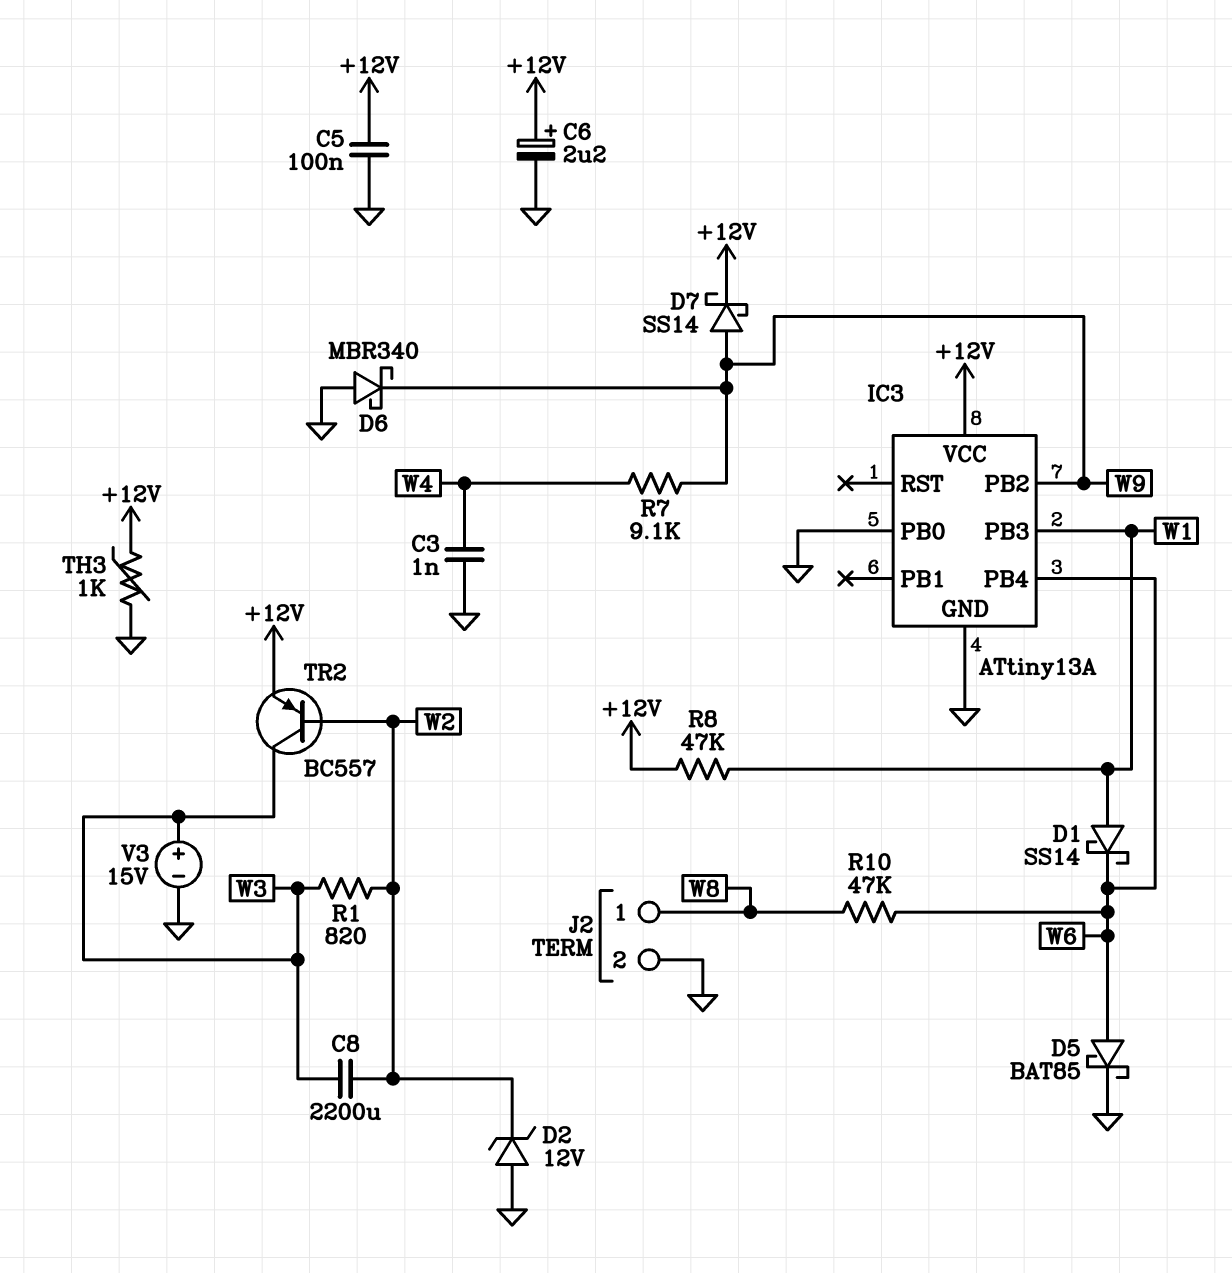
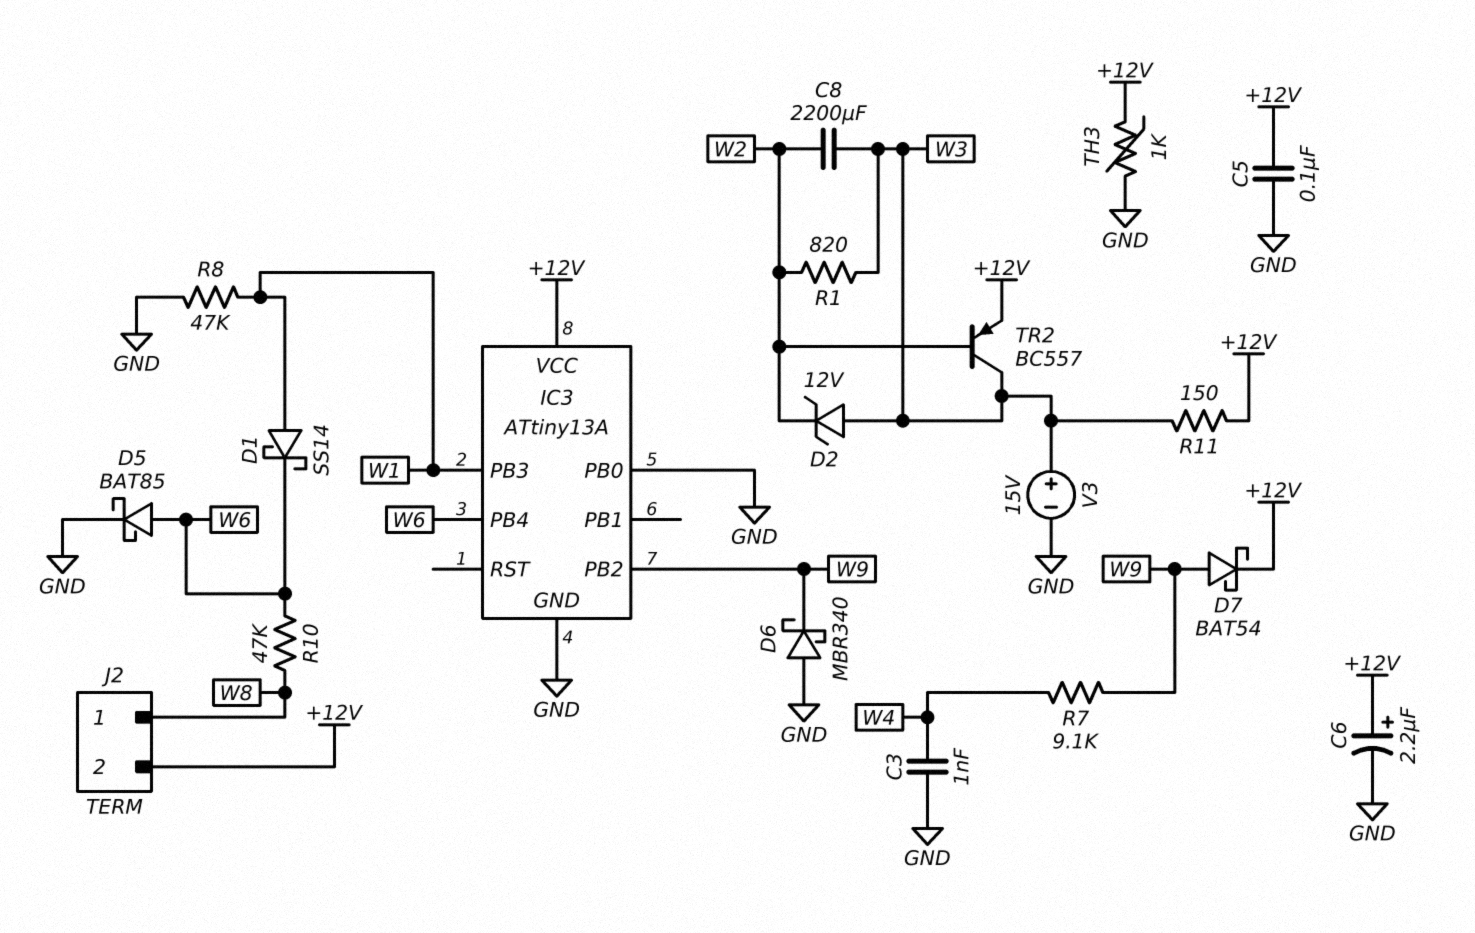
D2: zener 12V (A GND, K W2) -> zener 12V (A W3, K W2)
D7: schottky SS14 (A W9, K +12V) -> schottky BAT54 (A W9, K +12V)
J2 pin 2: GND -> +12V
R8: 47k (+12V, W1) -> 47k (GND, W1)
R11: none -> 150 (+12V, W3)

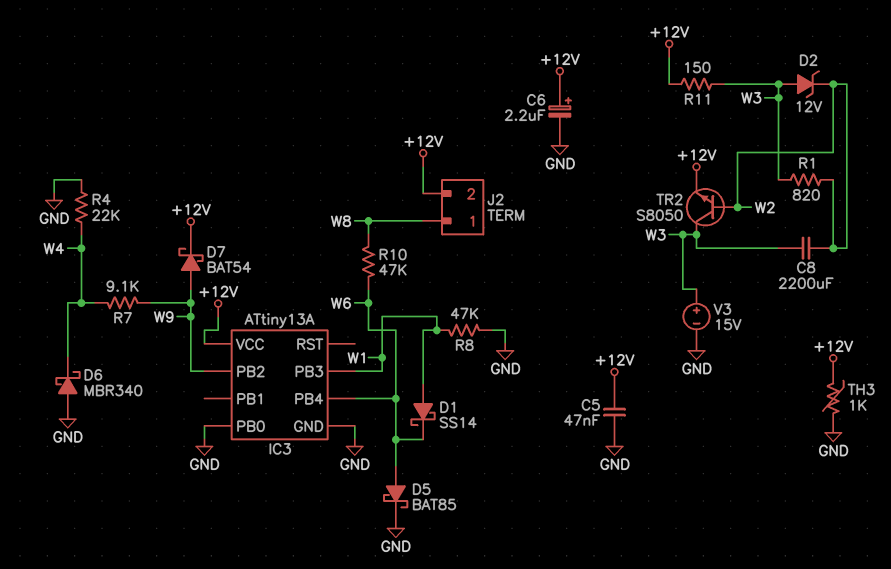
C3: 1nF (GND, W4) -> none
C5: 100nF (+12V, GND) -> 47nF (+12V, GND)
D6: schottky MBR340 (A GND, K W9) -> schottky MBR340 (A GND, K W4)
R4: none -> 22k (GND, W4)
TR2: PNP BC557 (B W2, C W3, E +12V) -> NPN S8050 (B W2, C W3, E +12V)

